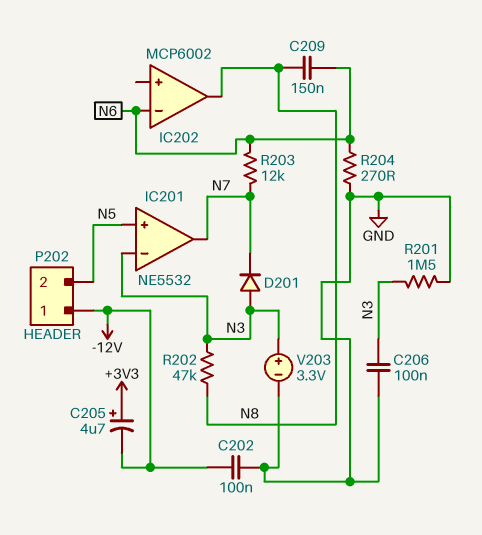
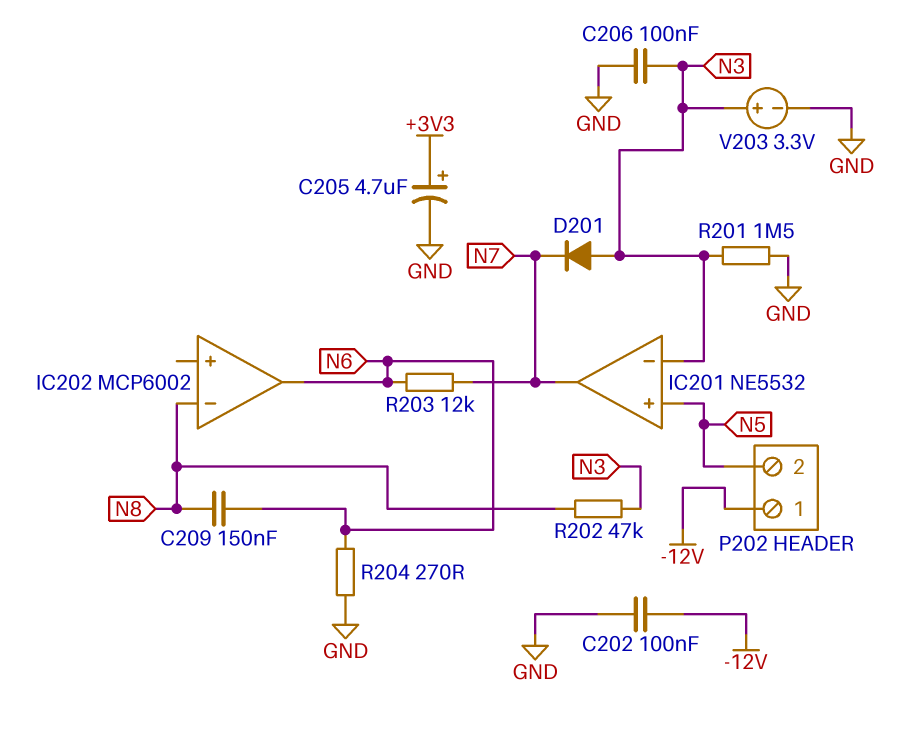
C205: 4.7uF (plus +3V3, minus -12V) -> 4.7uF (plus +3V3, minus GND)
IC202 pin in-: N6 -> N8
IC202 pin out: N8 -> N6

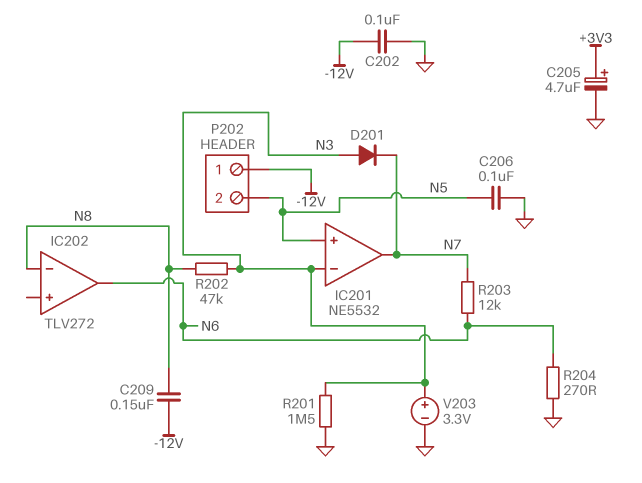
C206: 100nF (GND, N3) -> 100nF (GND, N5)
C209: 150nF (N6, N8) -> 150nF (-12V, N8)
IC202: MCP6002 -> TLV272

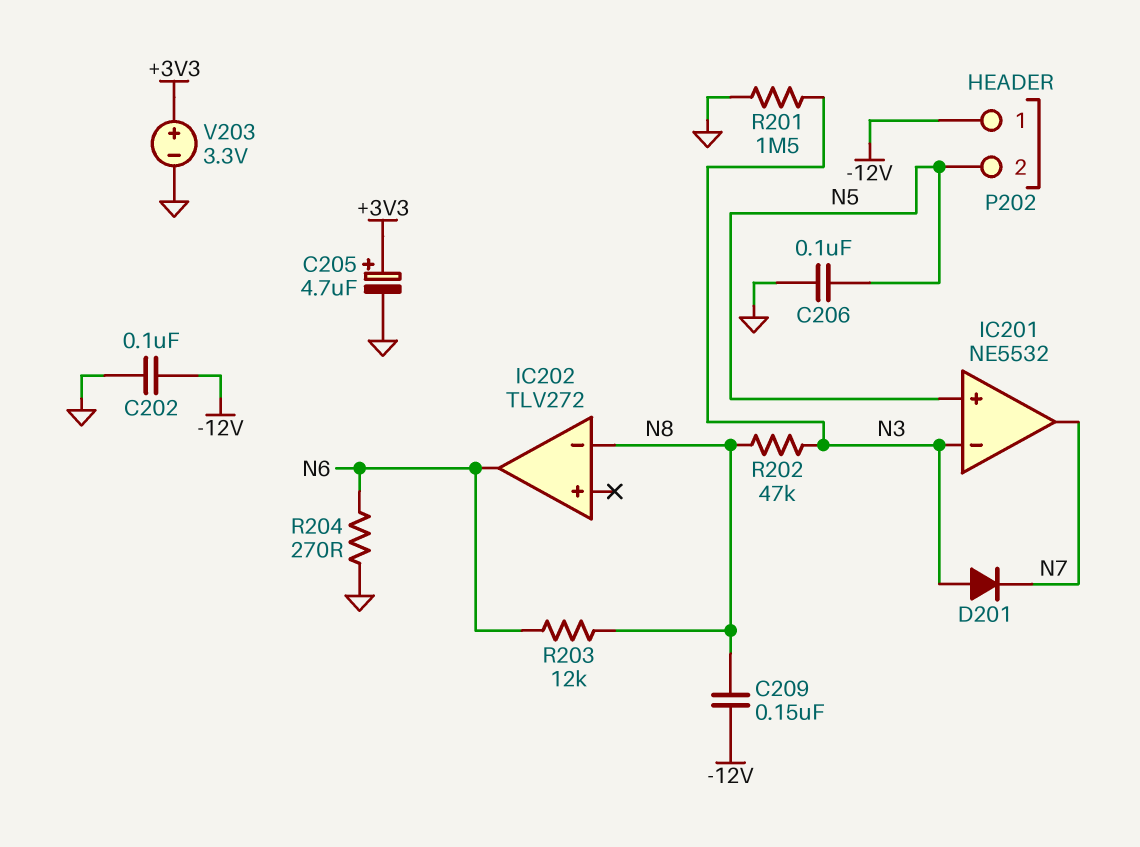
R203: 12k (N6, N7) -> 12k (N6, N8)
V203: 3.3V (plus N3, minus GND) -> 3.3V (plus +3V3, minus GND)

